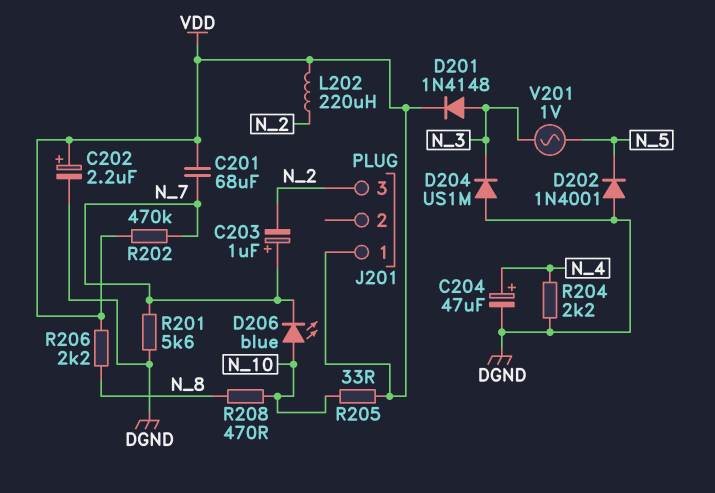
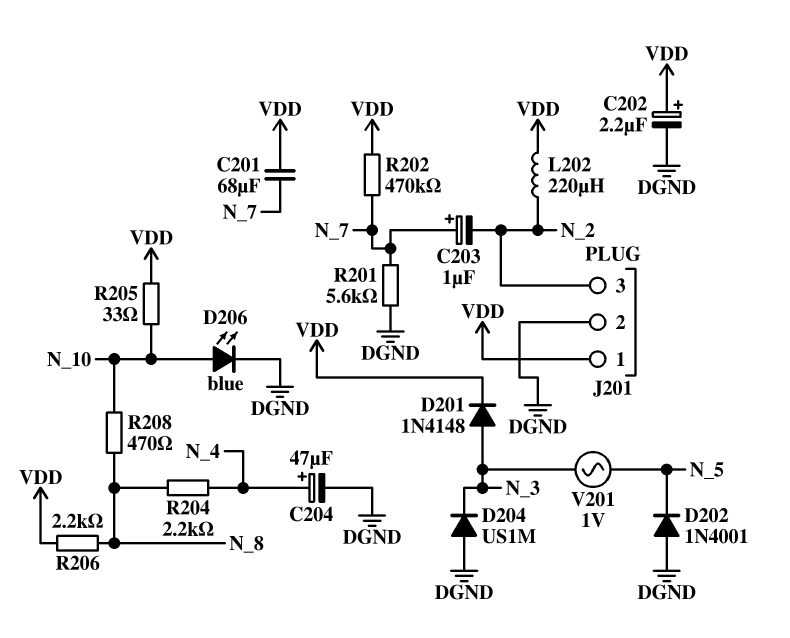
D206: LED blue (A N_10, K N_7) -> LED blue (A N_10, K DGND)
J201 pin 2: none -> DGND
R204: 2.2k (DGND, N_4) -> 2.2k (N_4, N_8)

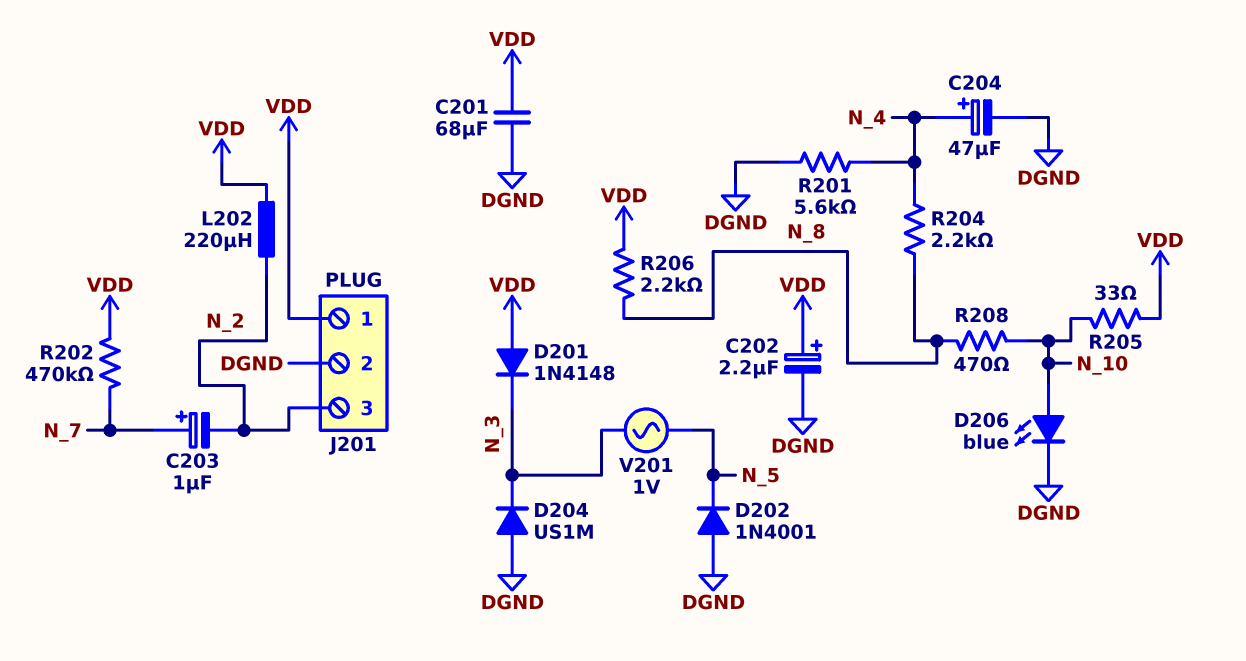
C201: 68uF (N_7, VDD) -> 68uF (DGND, VDD)
D201: diode 1N4148 (A N_3, K VDD) -> diode 1N4148 (A VDD, K N_3)
R201: 5.6k (DGND, N_7) -> 5.6k (DGND, N_4)

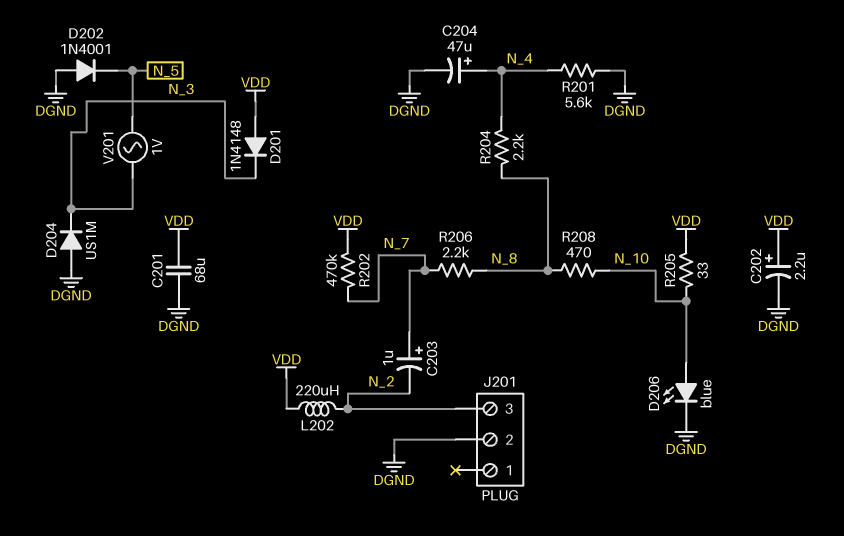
J201 pin 1: VDD -> none
R206: 2.2k (N_8, VDD) -> 2.2k (N_7, N_8)

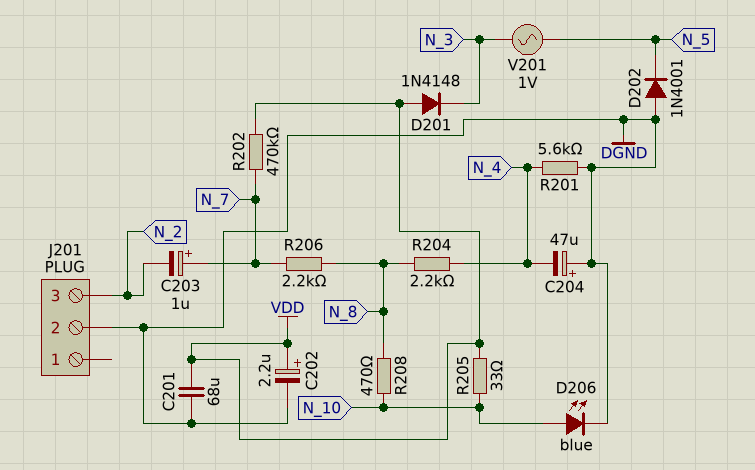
C204: 47uF (plus N_4, minus DGND) -> 47uF (plus DGND, minus N_4)
D204: diode US1M (A DGND, K N_3) -> none
L202: 220uH (N_2, VDD) -> none

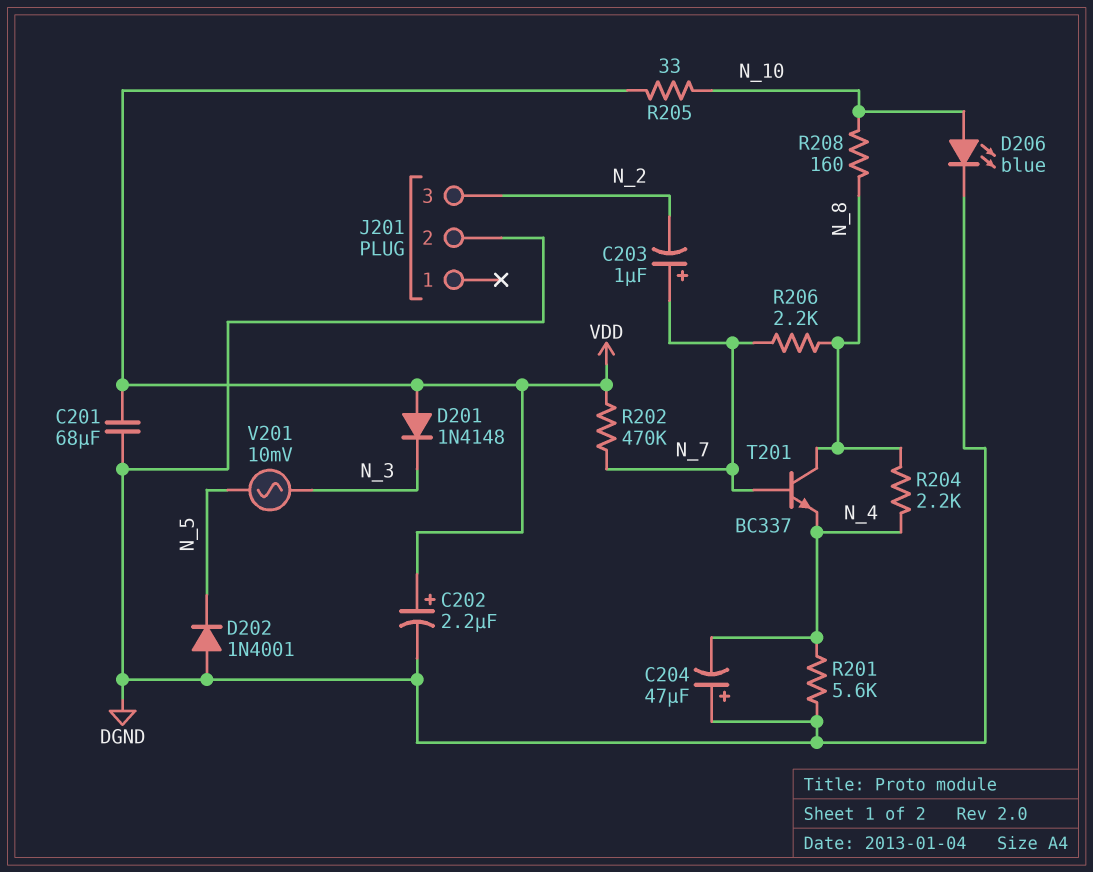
R208: 470 (N_8, N_10) -> 160 (N_8, N_10)
T201: none -> NPN BC337 (B N_7, C N_8, E N_4)
V201: AC 1V (N_3, N_5) -> AC 10mV (N_3, N_5)

